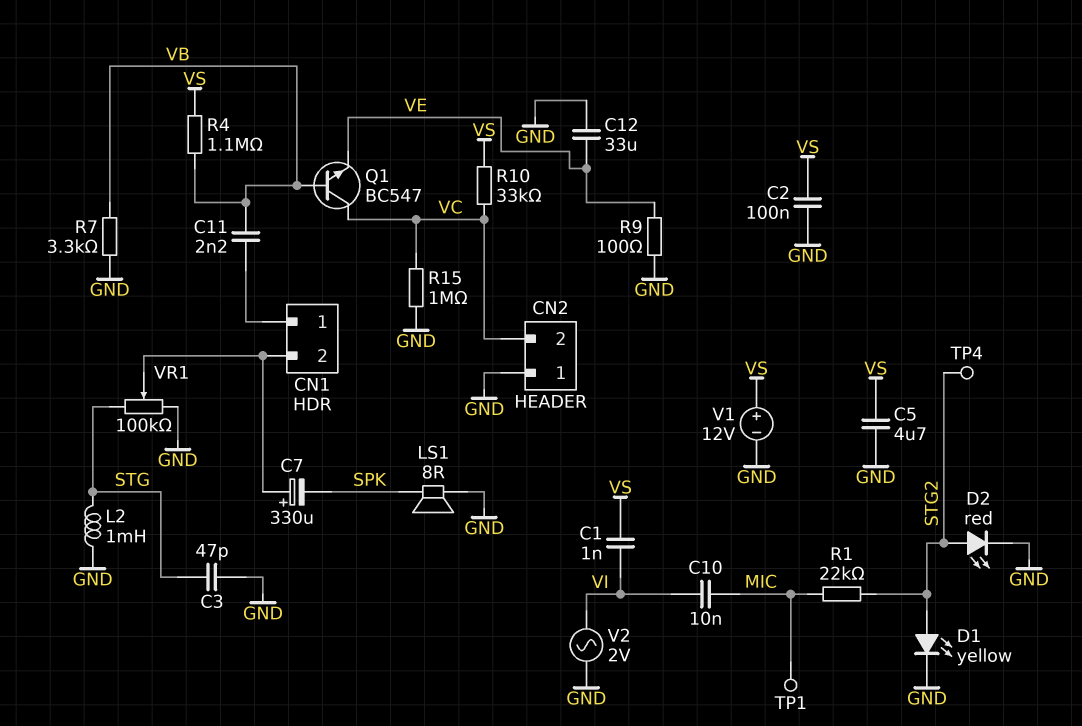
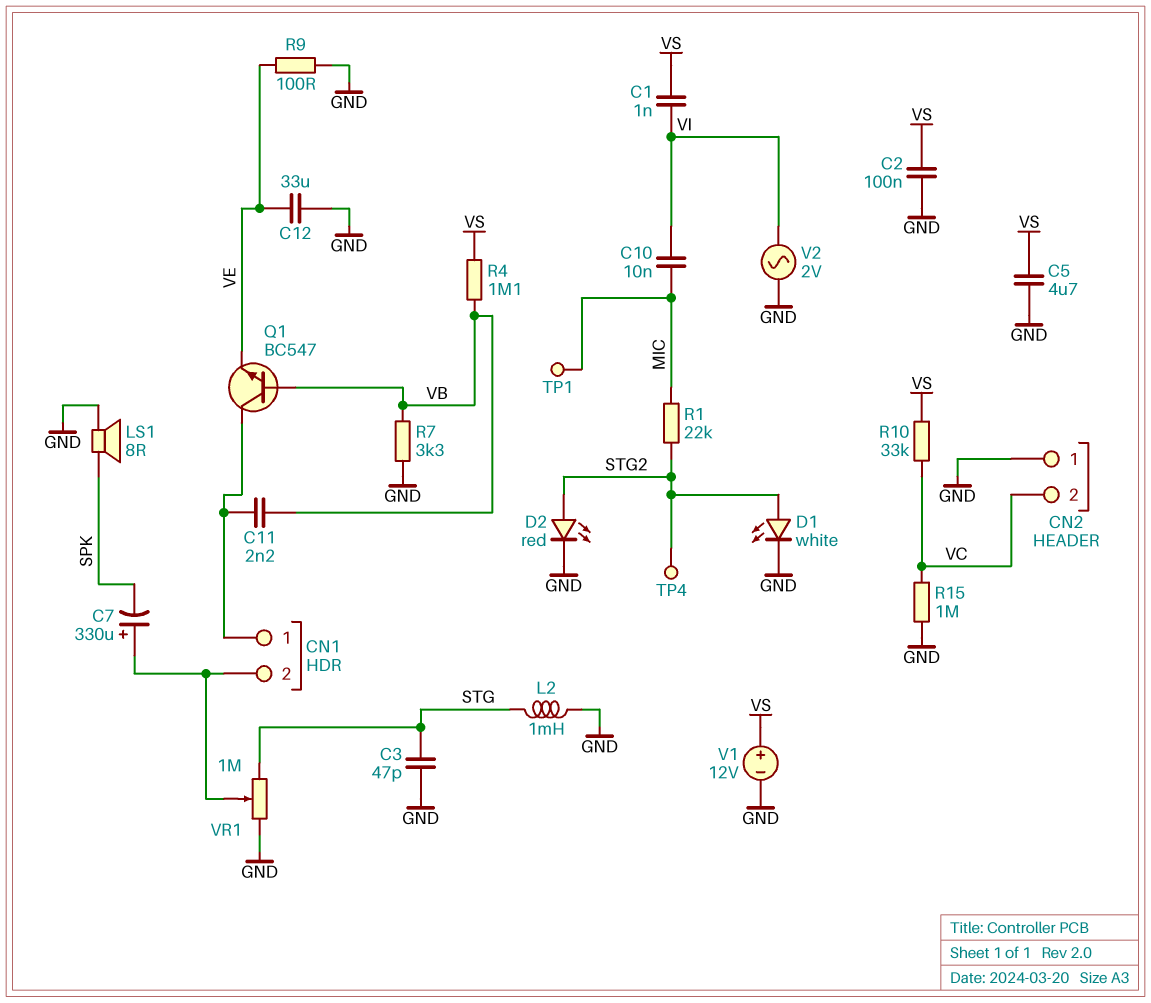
D1: LED yellow (A STG2, K GND) -> LED white (A STG2, K GND)
Q1: NPN BC547 (B VB, C VC, E VE) -> NPN BC547 (B VB, C CN1/1, E VE)
VR1: 100k (GND, STG, wiper CN1/2) -> 1M (GND, STG, wiper CN1/2)

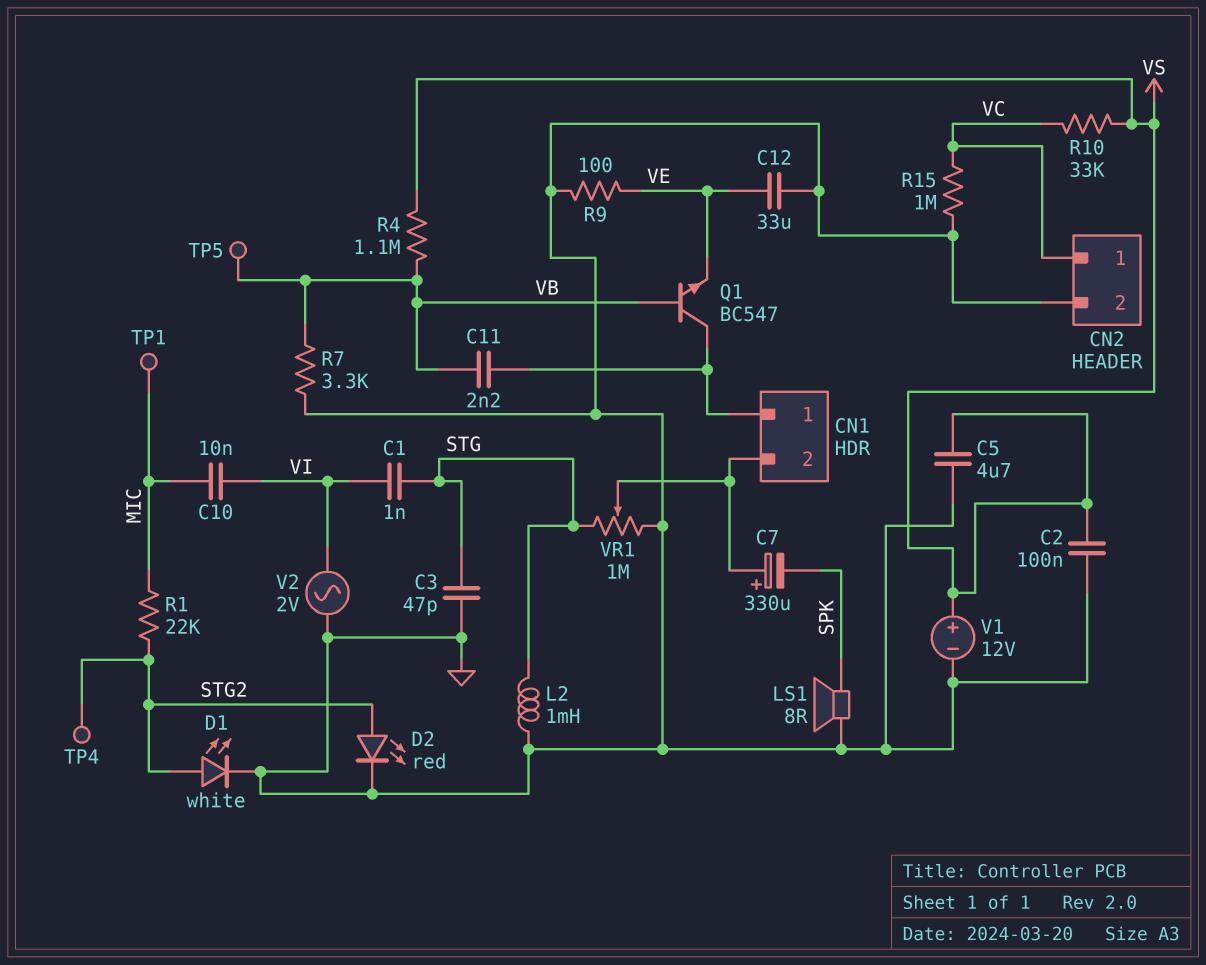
C1: 1nF (VI, VS) -> 1nF (STG, VI)
CN2 pin 1: GND -> VC
CN2 pin 2: VC -> GND
TP5: none -> test point (VB)

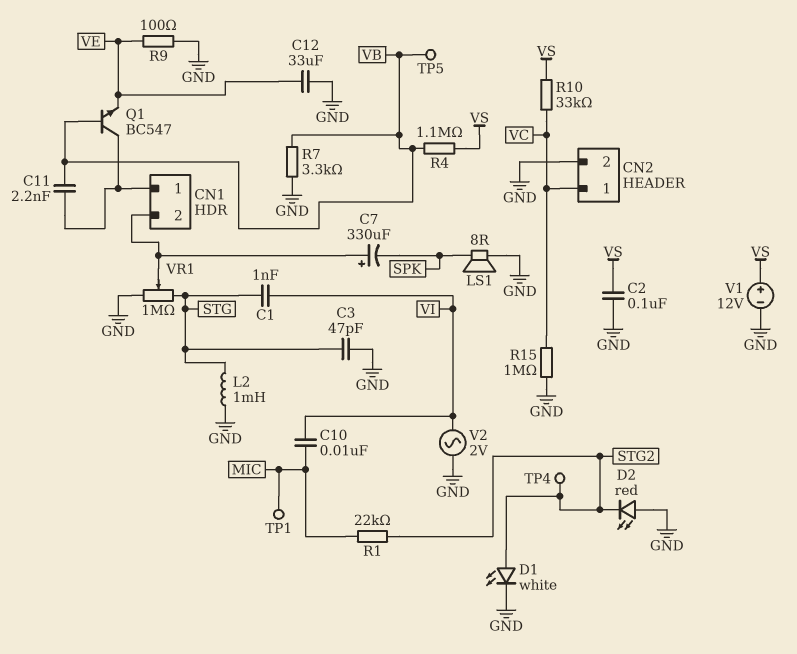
C5: 4.7uF (GND, VS) -> none
D2: LED red (A STG2, K GND) -> LED red (A GND, K STG2)

